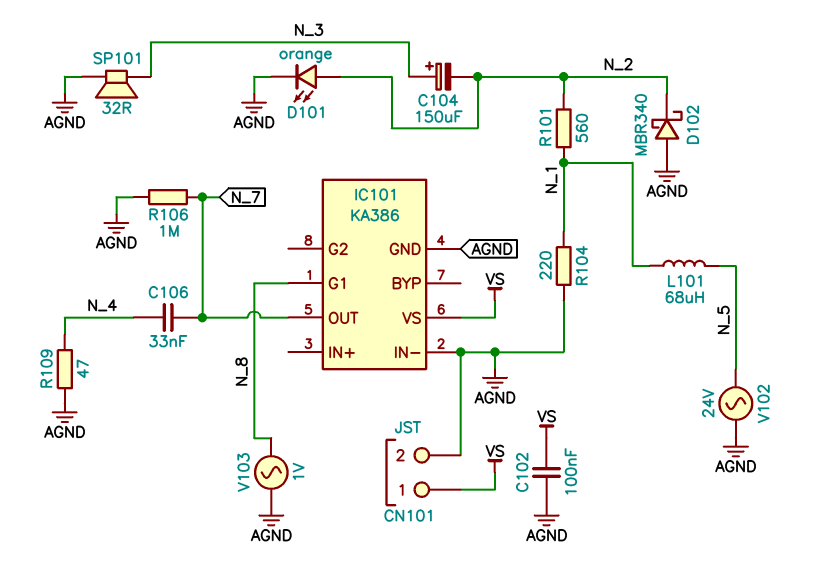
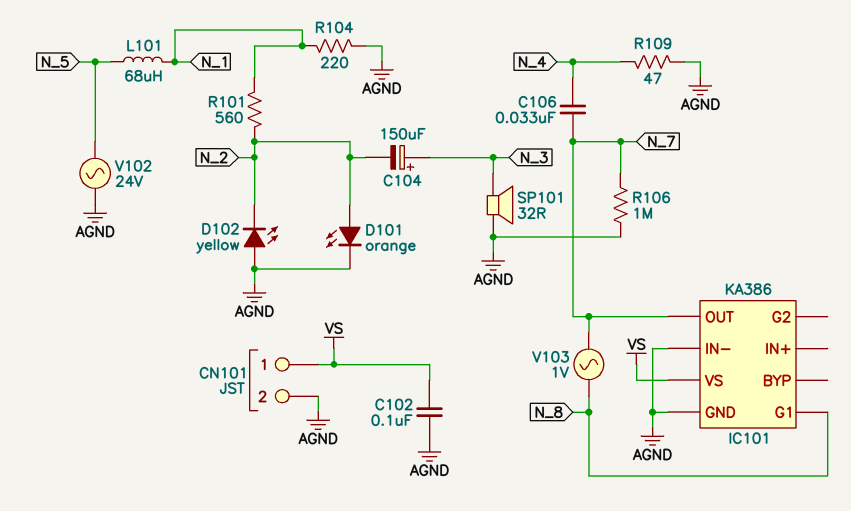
D102: schottky MBR340 (A AGND, K N_2) -> LED yellow (A AGND, K N_2)
V103: AC 1V (AGND, N_8) -> AC 1V (N_7, N_8)

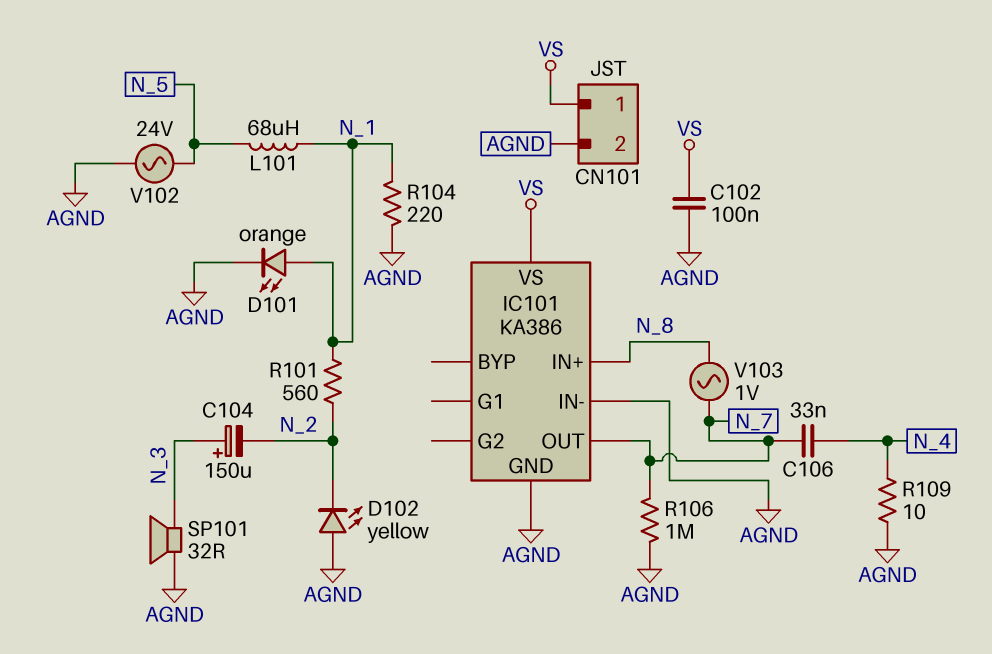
D101: LED orange (A N_2, K AGND) -> LED orange (A N_1, K AGND)
IC101 pin G1: N_8 -> none
IC101 pin IN+: none -> N_8
R109: 47 (AGND, N_4) -> 10 (AGND, N_4)

